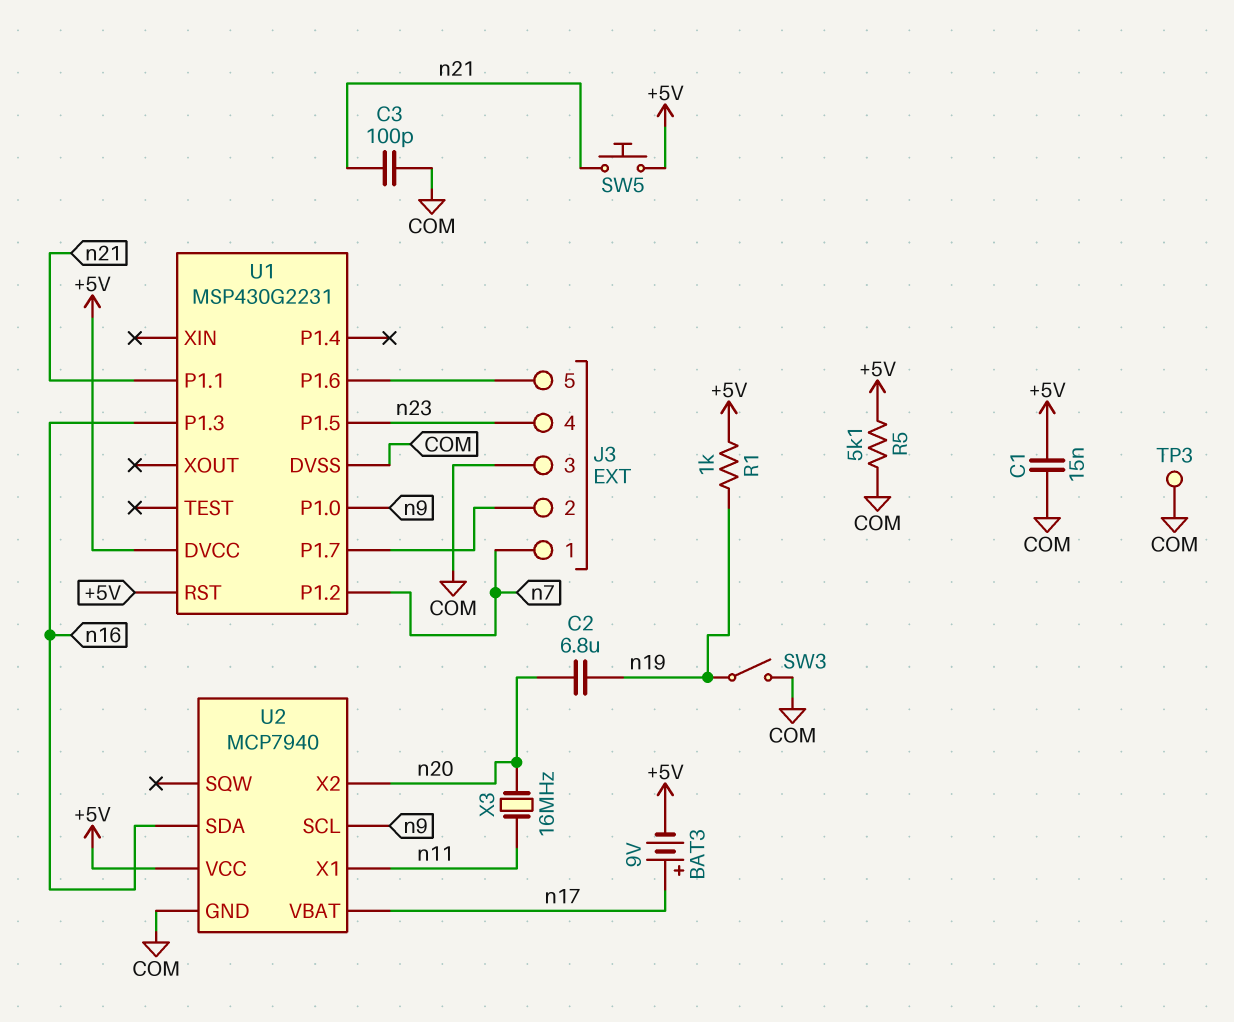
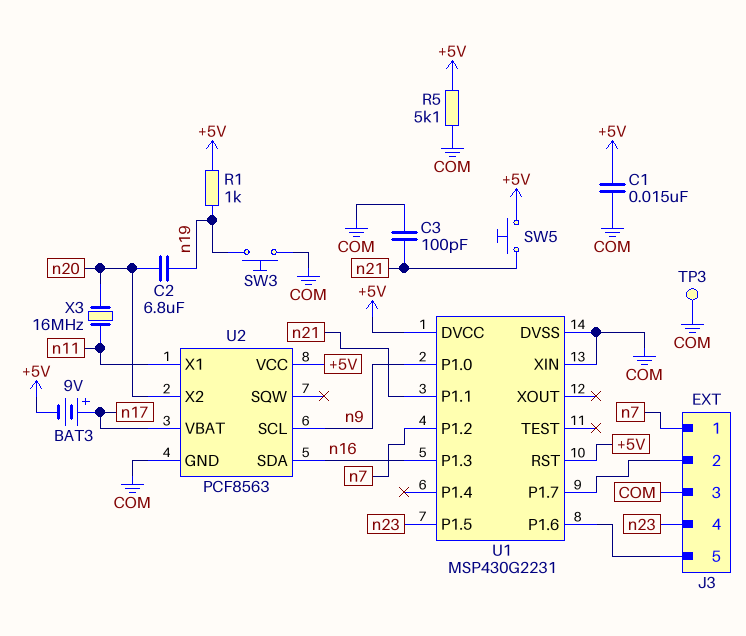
SW3: switch (COM, n19) -> button (COM, n19)
U1 pin XIN: none -> COM
U2: MCP7940 -> PCF8563

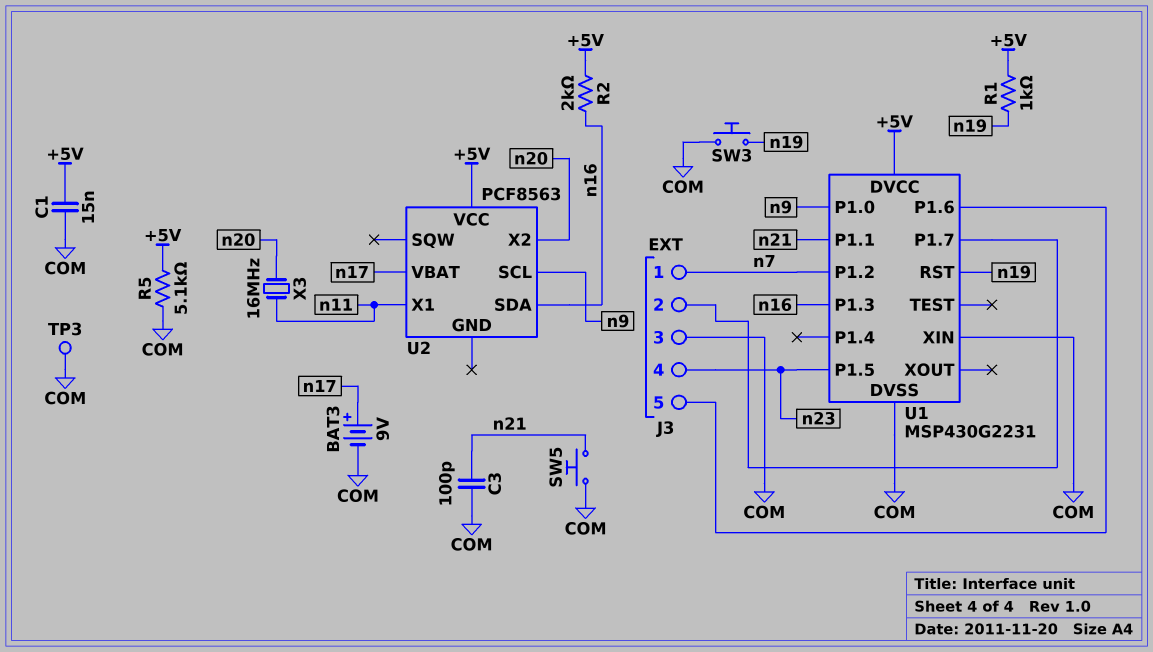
BAT3: 9V (plus n17, minus +5V) -> 9V (plus n17, minus COM)
C2: 6.8uF (n19, n20) -> none
R2: none -> 2k (+5V, n16)
SW5: button (+5V, n21) -> button (COM, n21)
U1 pin RST: +5V -> n19
U2 pin GND: COM -> none

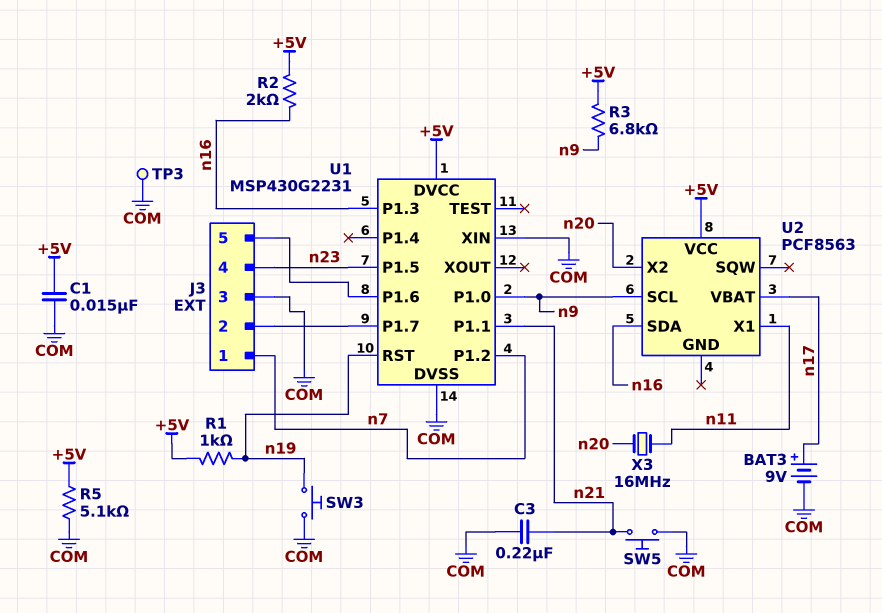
C3: 100pF (COM, n21) -> 220nF (COM, n21)
R3: none -> 6.8k (+5V, n9)

